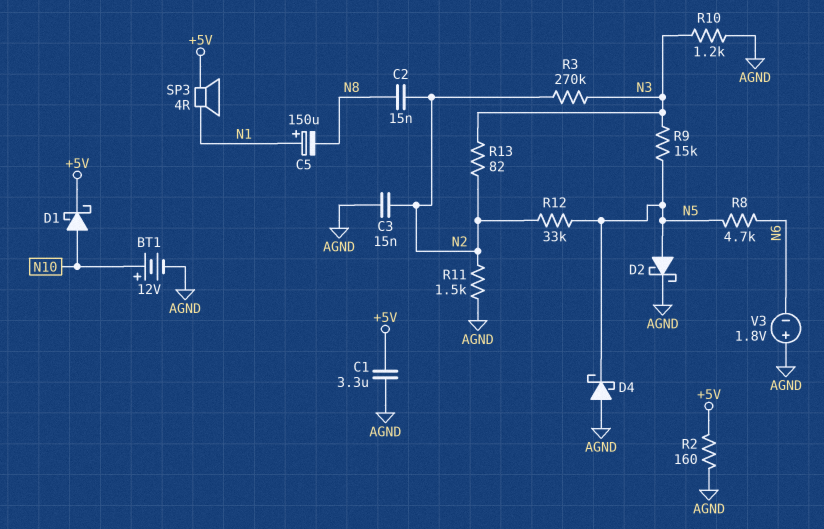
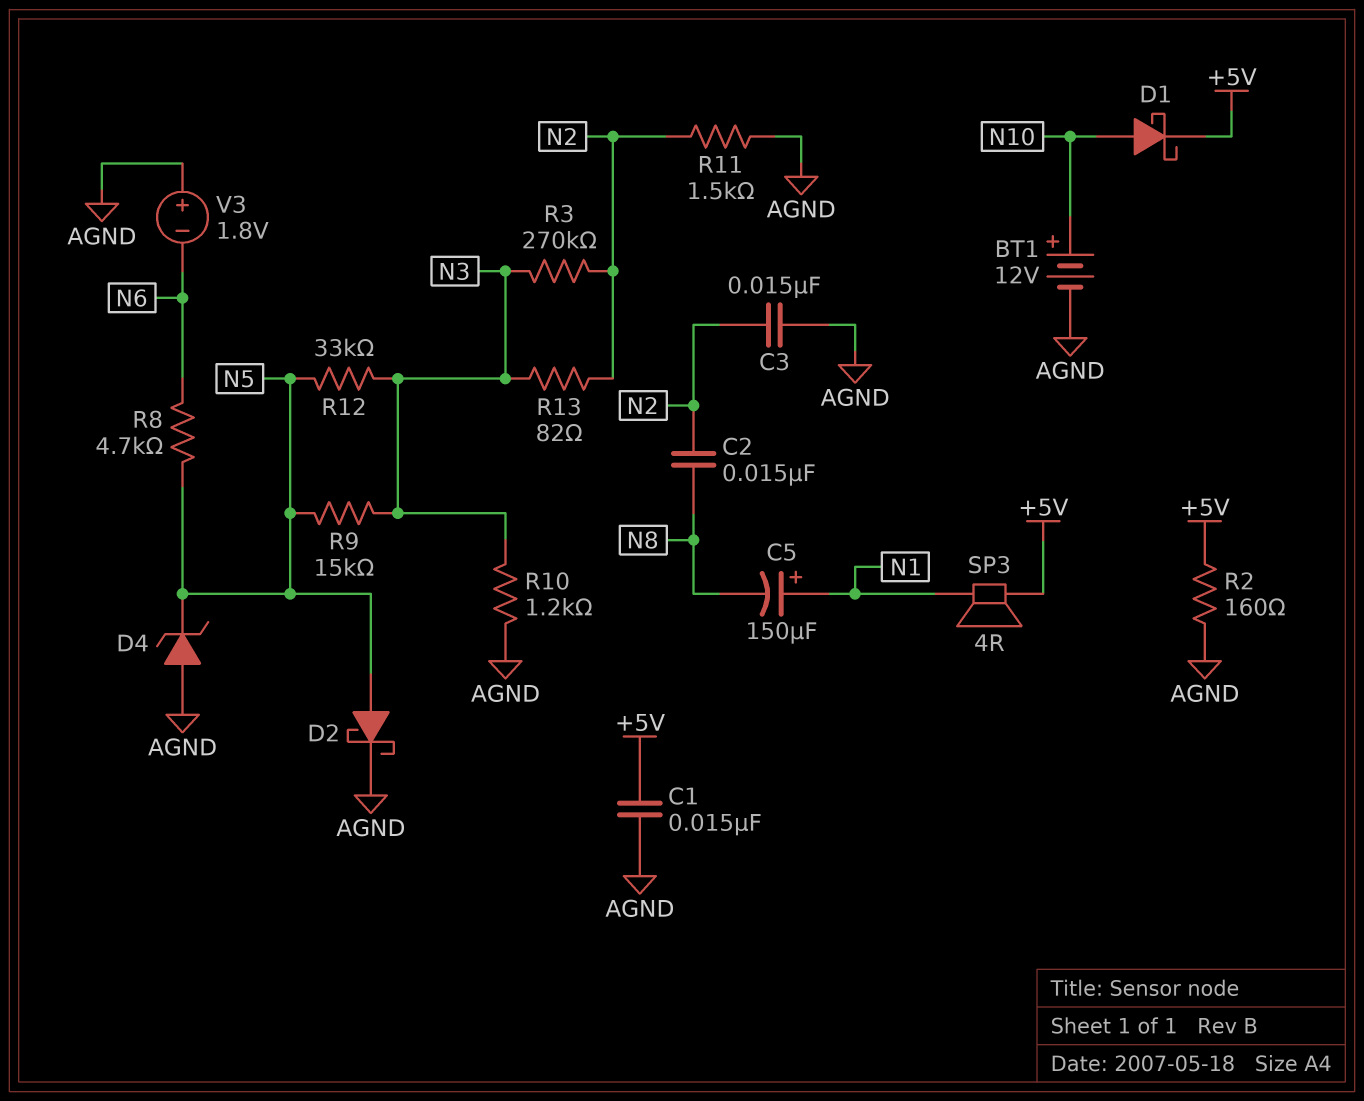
C1: 3.3uF (+5V, AGND) -> 15nF (+5V, AGND)
D4: schottky (A AGND, K N5) -> zener (A AGND, K N5)
R12: 33k (N2, N5) -> 33k (N3, N5)

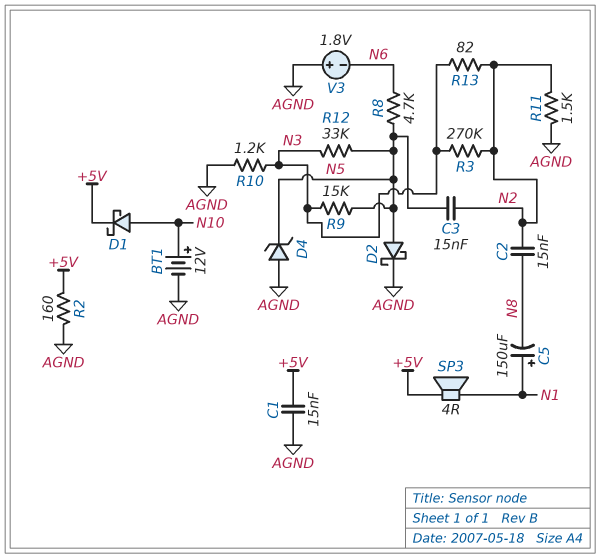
C3: 15nF (AGND, N2) -> 15nF (N2, N5)

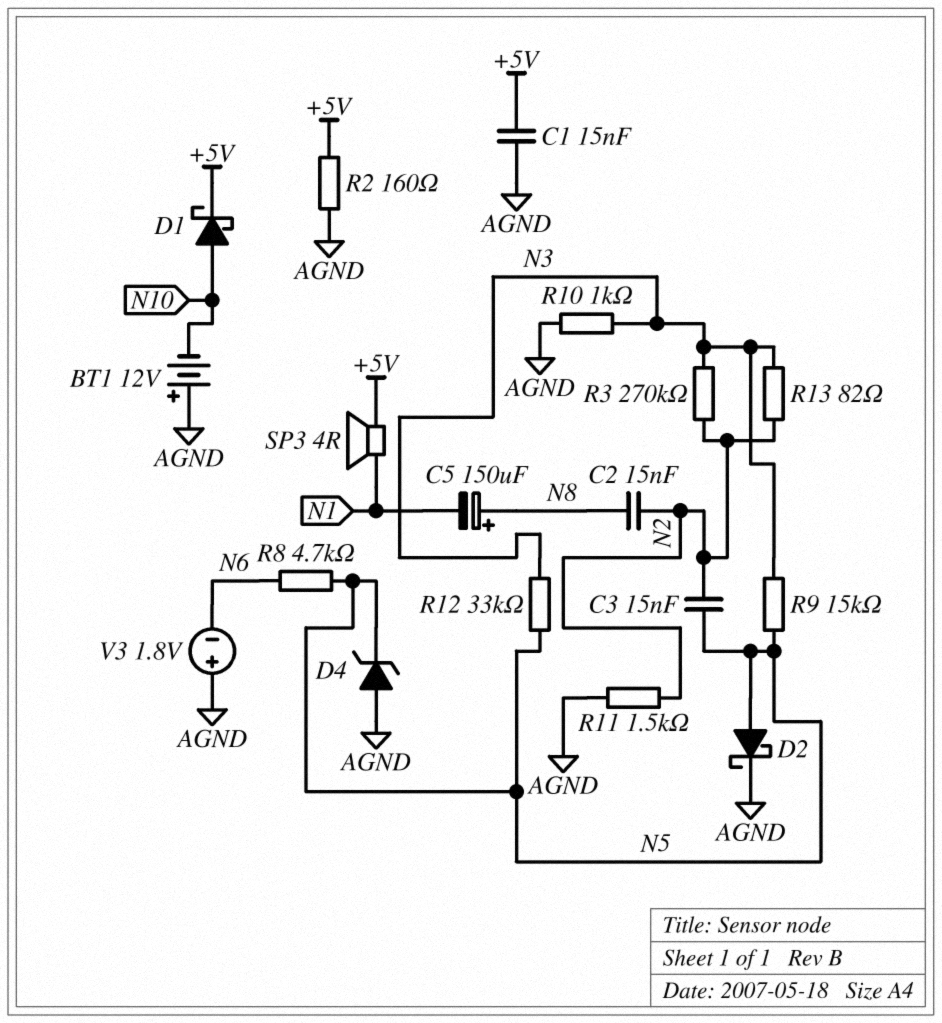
BT1: 12V (plus N10, minus AGND) -> 12V (plus AGND, minus N10)
C5: 150uF (plus N1, minus N8) -> 150uF (plus N8, minus N1)
R10: 1.2k (AGND, N3) -> 1k (AGND, N3)

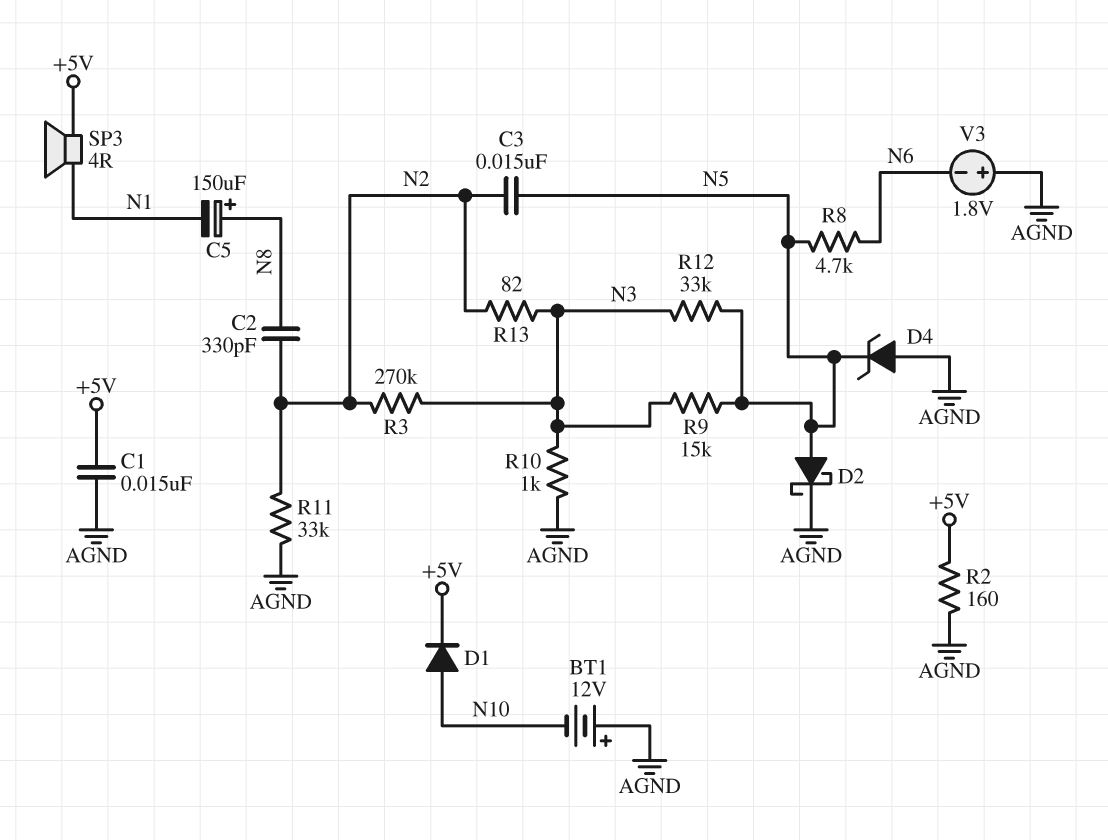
C2: 15nF (N2, N8) -> 330pF (N2, N8)
D1: schottky (A N10, K +5V) -> diode (A N10, K +5V)
R11: 1.5k (AGND, N2) -> 33k (AGND, N2)

